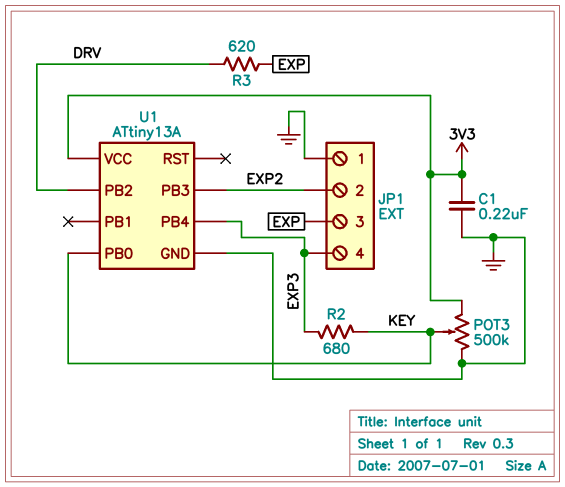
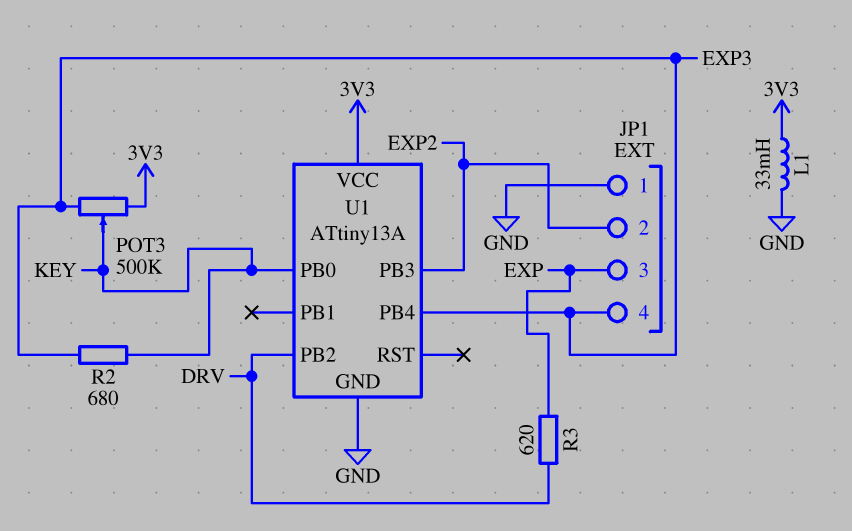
C1: 220nF (3V3, GND) -> none
L1: none -> 33mH (3V3, GND)
POT3: 500k (3V3, GND, wiper KEY) -> 500k (3V3, EXP3, wiper KEY)

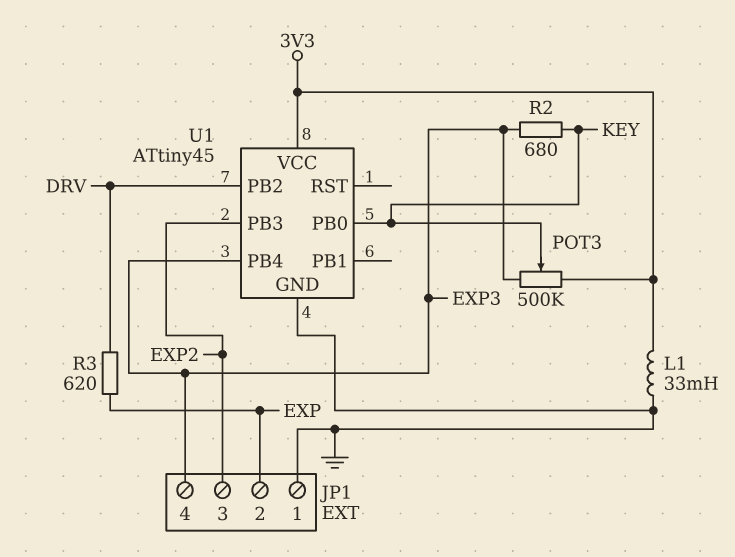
JP1 pin 2: EXP2 -> EXP
JP1 pin 3: EXP -> EXP2
U1: ATtiny13A -> ATtiny45

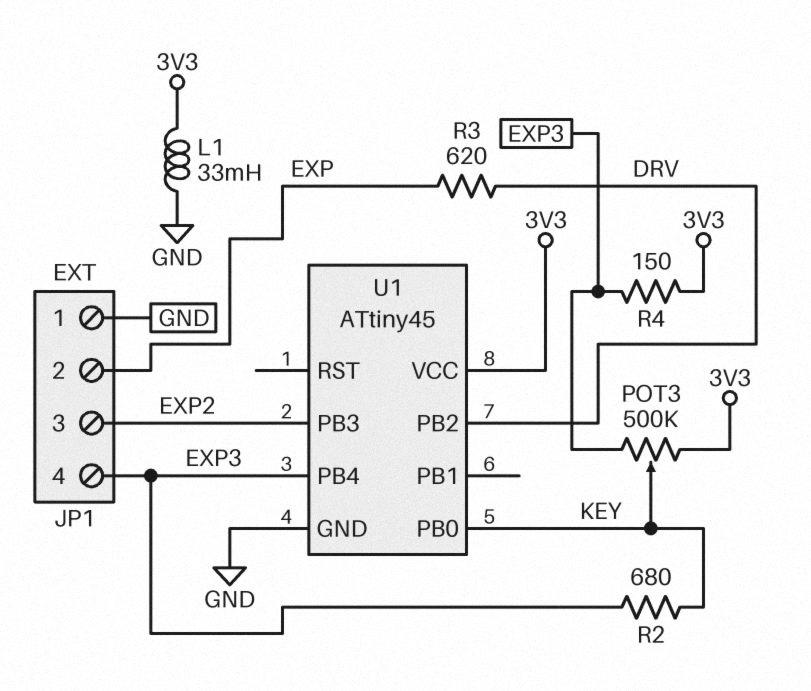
R4: none -> 150 (3V3, EXP3)

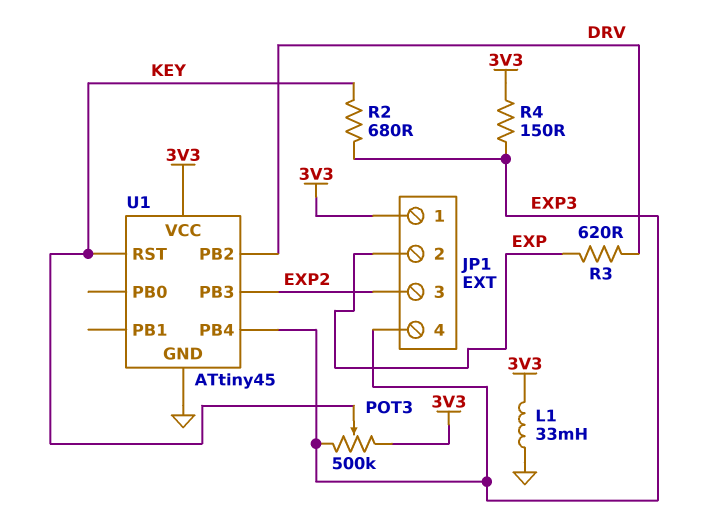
JP1 pin 1: GND -> 3V3
U1 pin PB0: KEY -> none
U1 pin RST: none -> KEY

